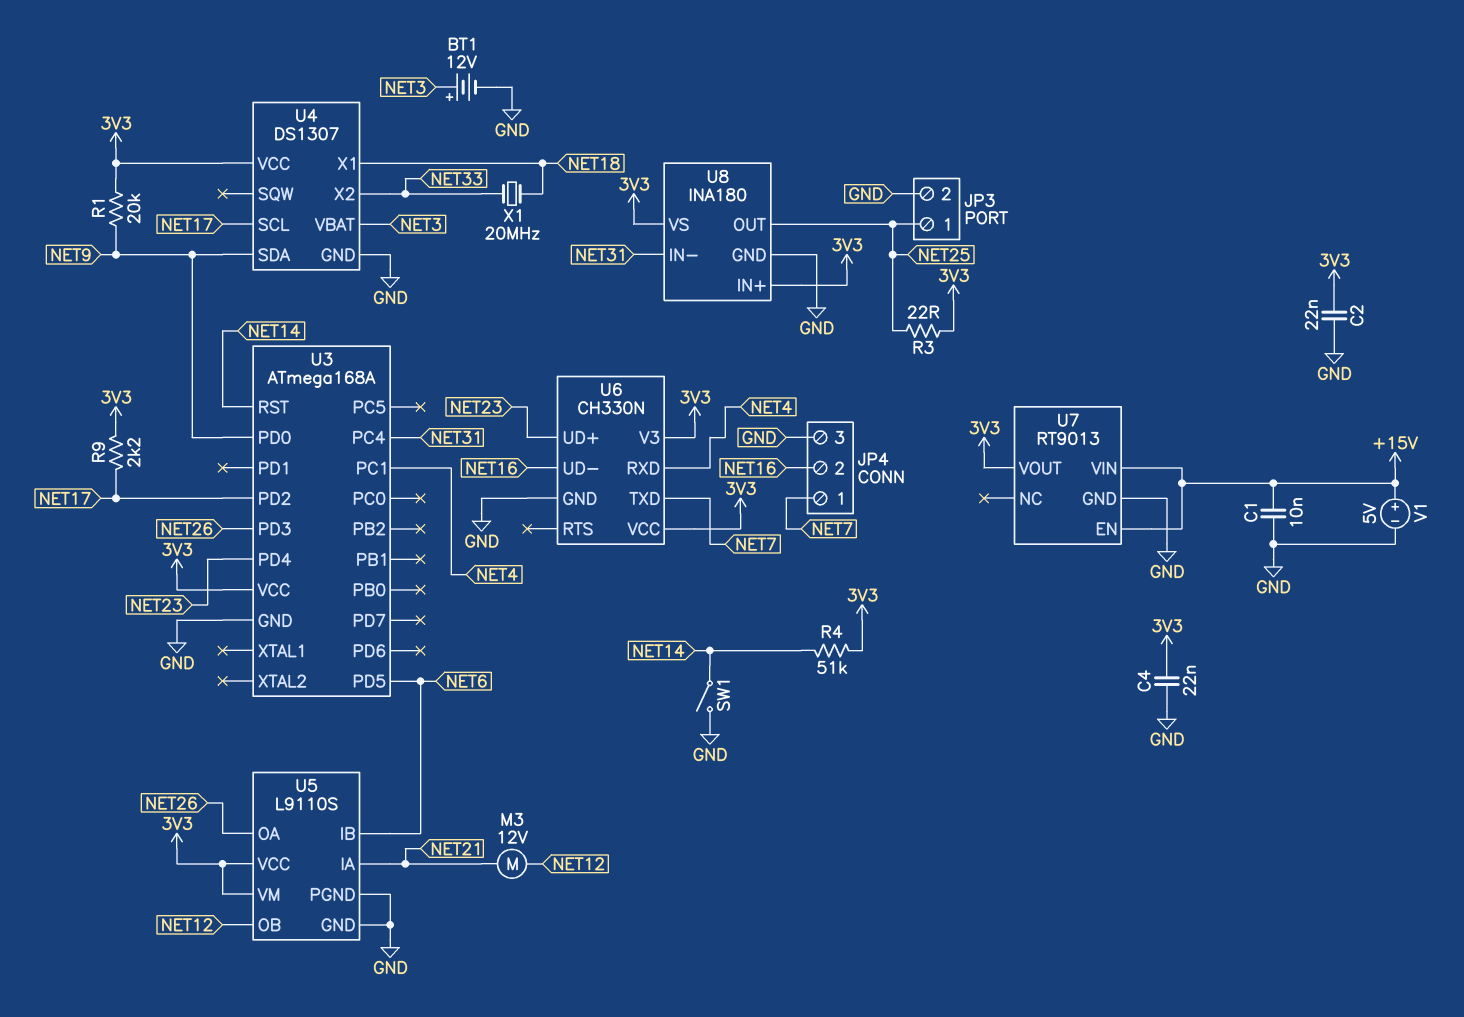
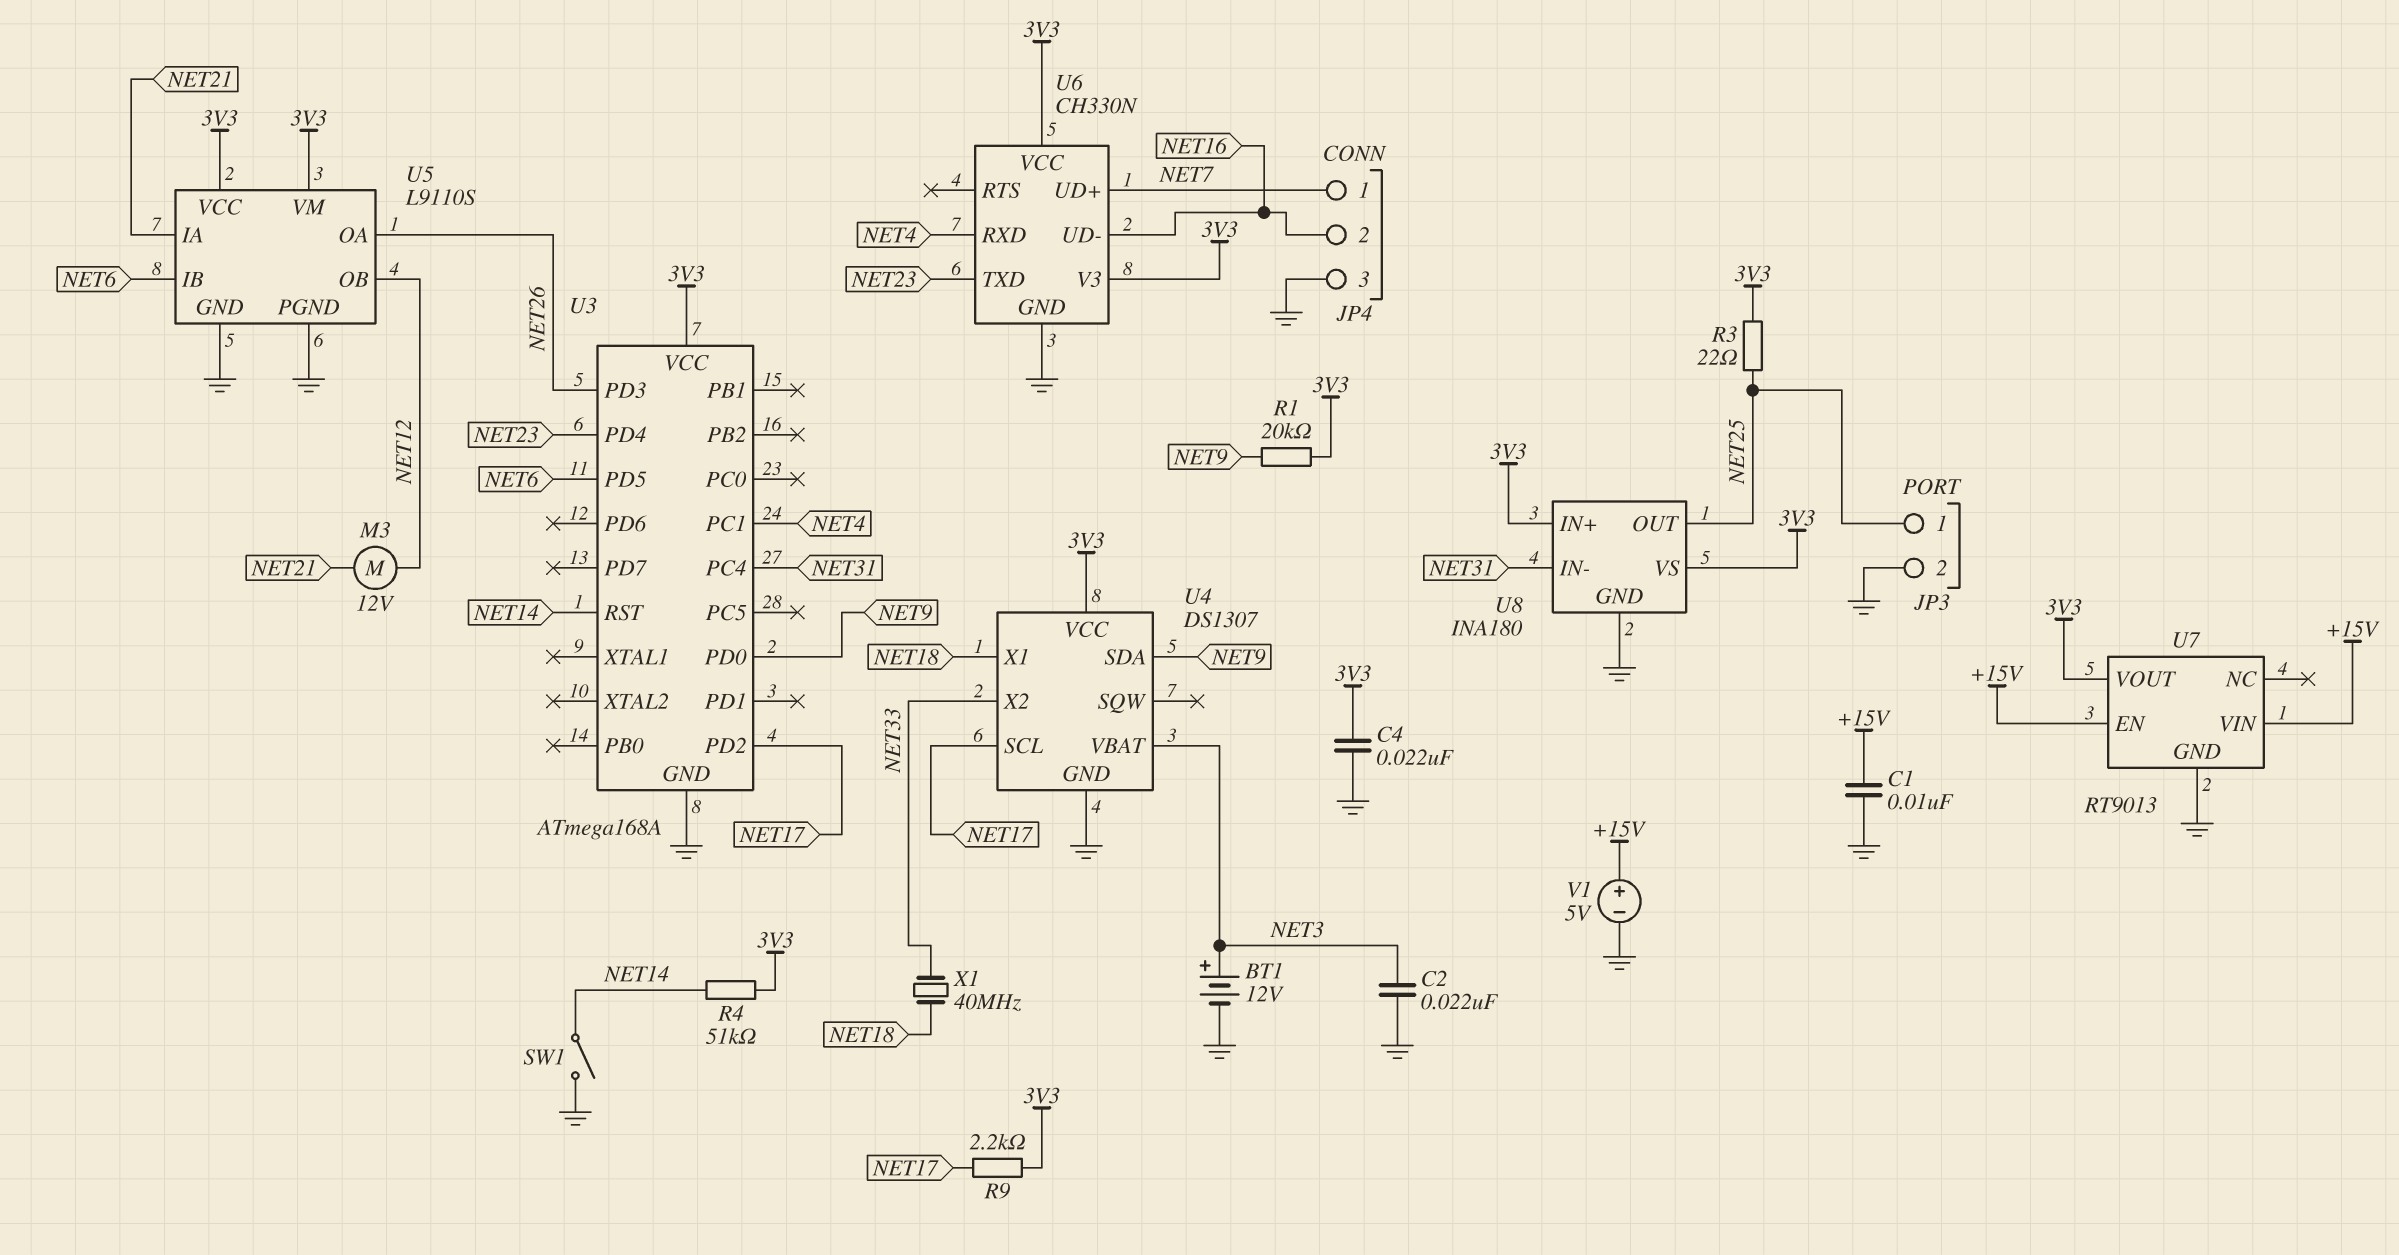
C2: 22nF (3V3, GND) -> 22nF (GND, NET3)
U6 pin TXD: NET7 -> NET23
U6 pin UD+: NET23 -> NET7
X1: 20MHz (NET18, NET33) -> 40MHz (NET18, NET33)

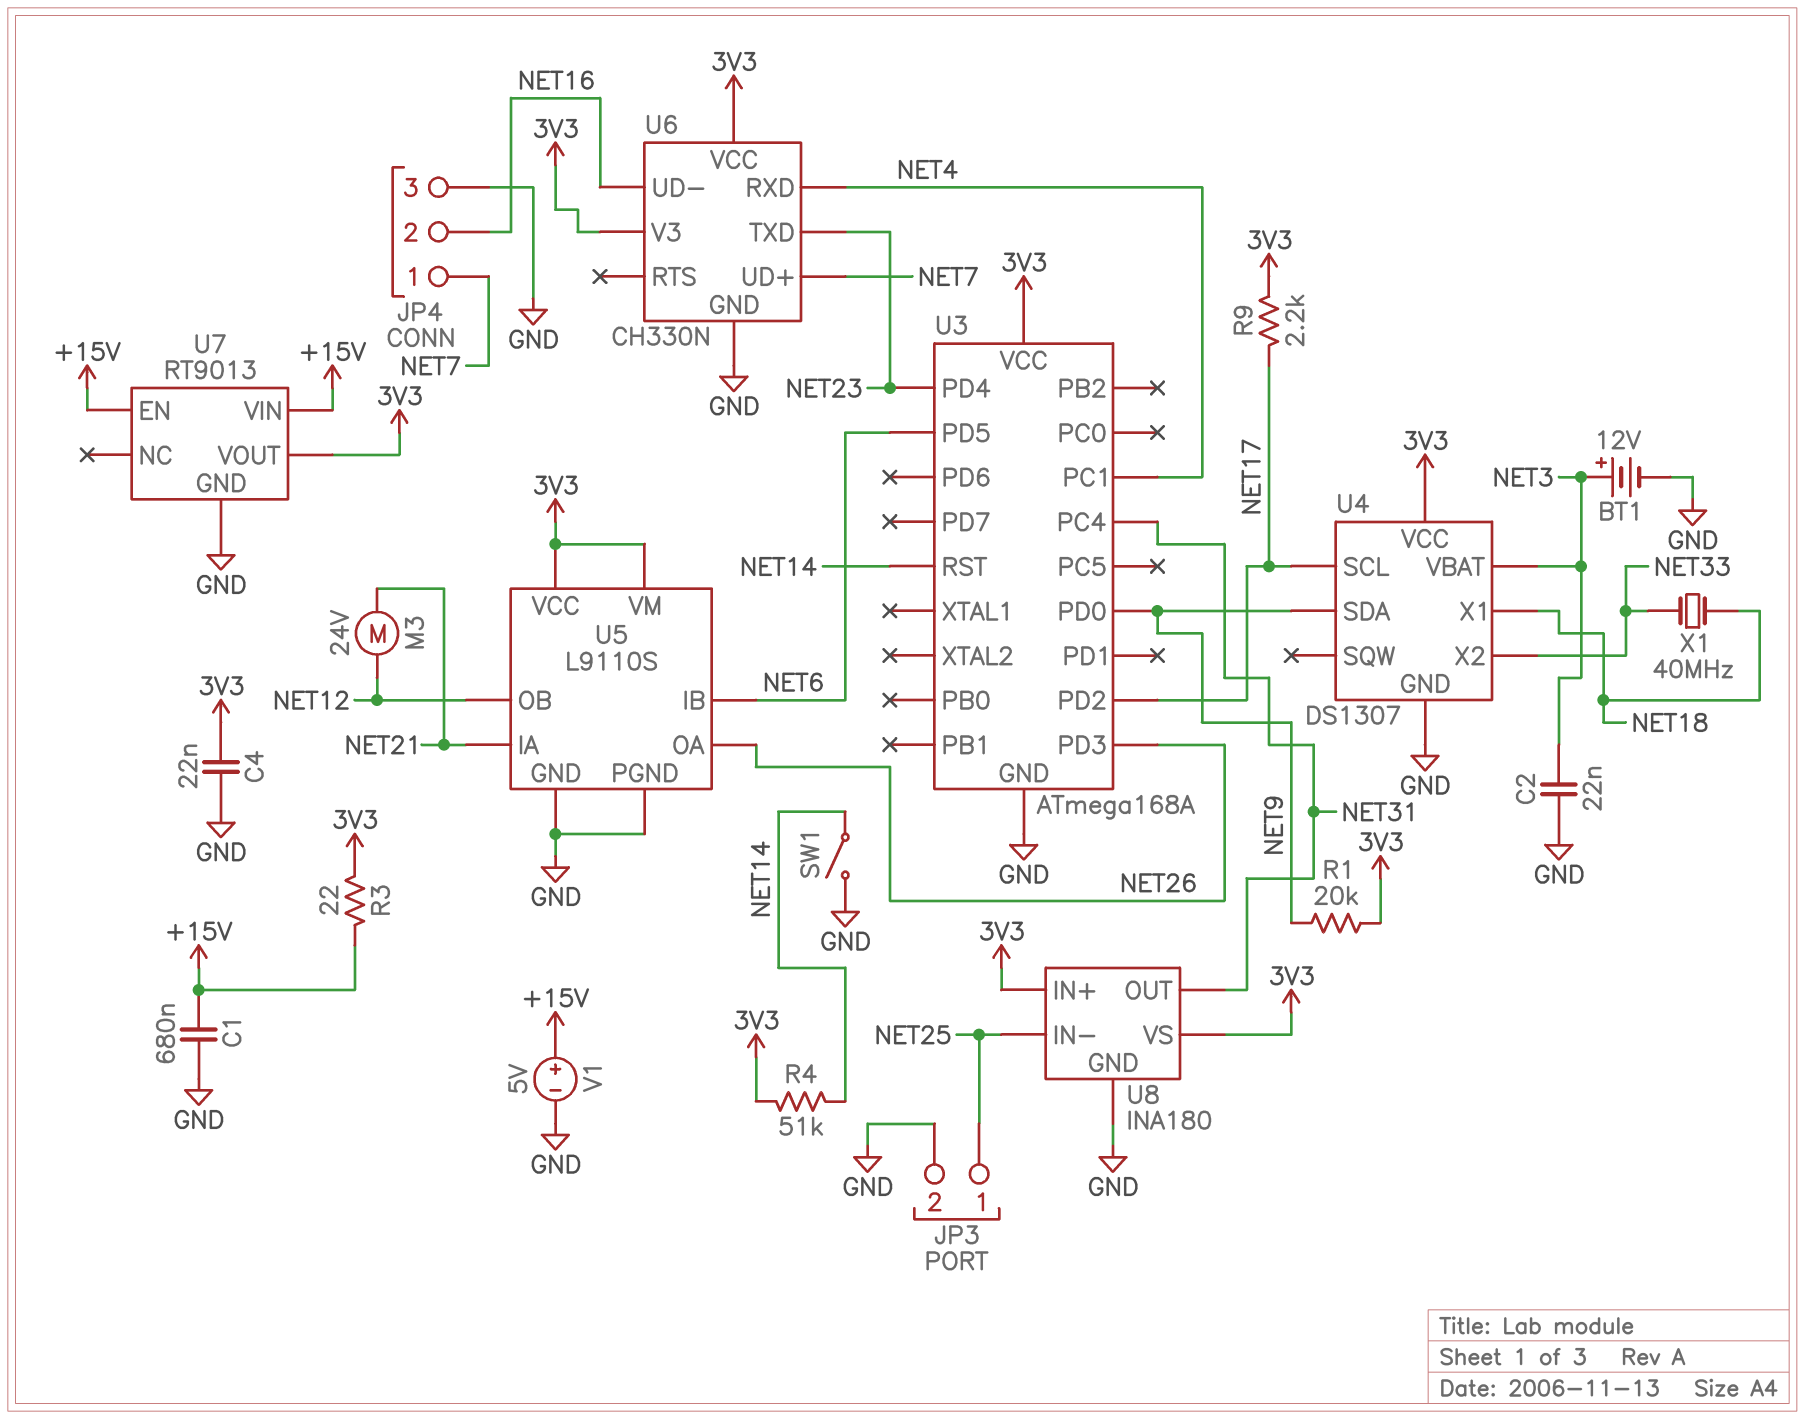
C1: 10nF (+15V, GND) -> 680nF (+15V, GND)
M3: motor 12V (NET12, NET21) -> motor 24V (NET12, NET21)
R3: 22 (3V3, NET25) -> 22 (+15V, 3V3)
U8 pin IN-: NET31 -> NET25
U8 pin OUT: NET25 -> NET31

